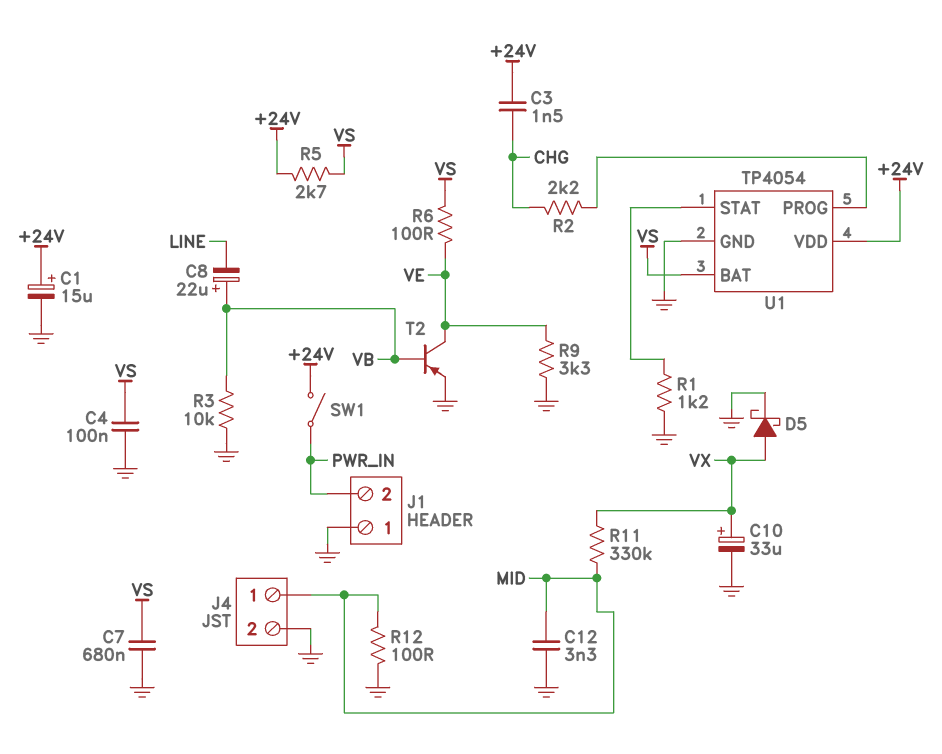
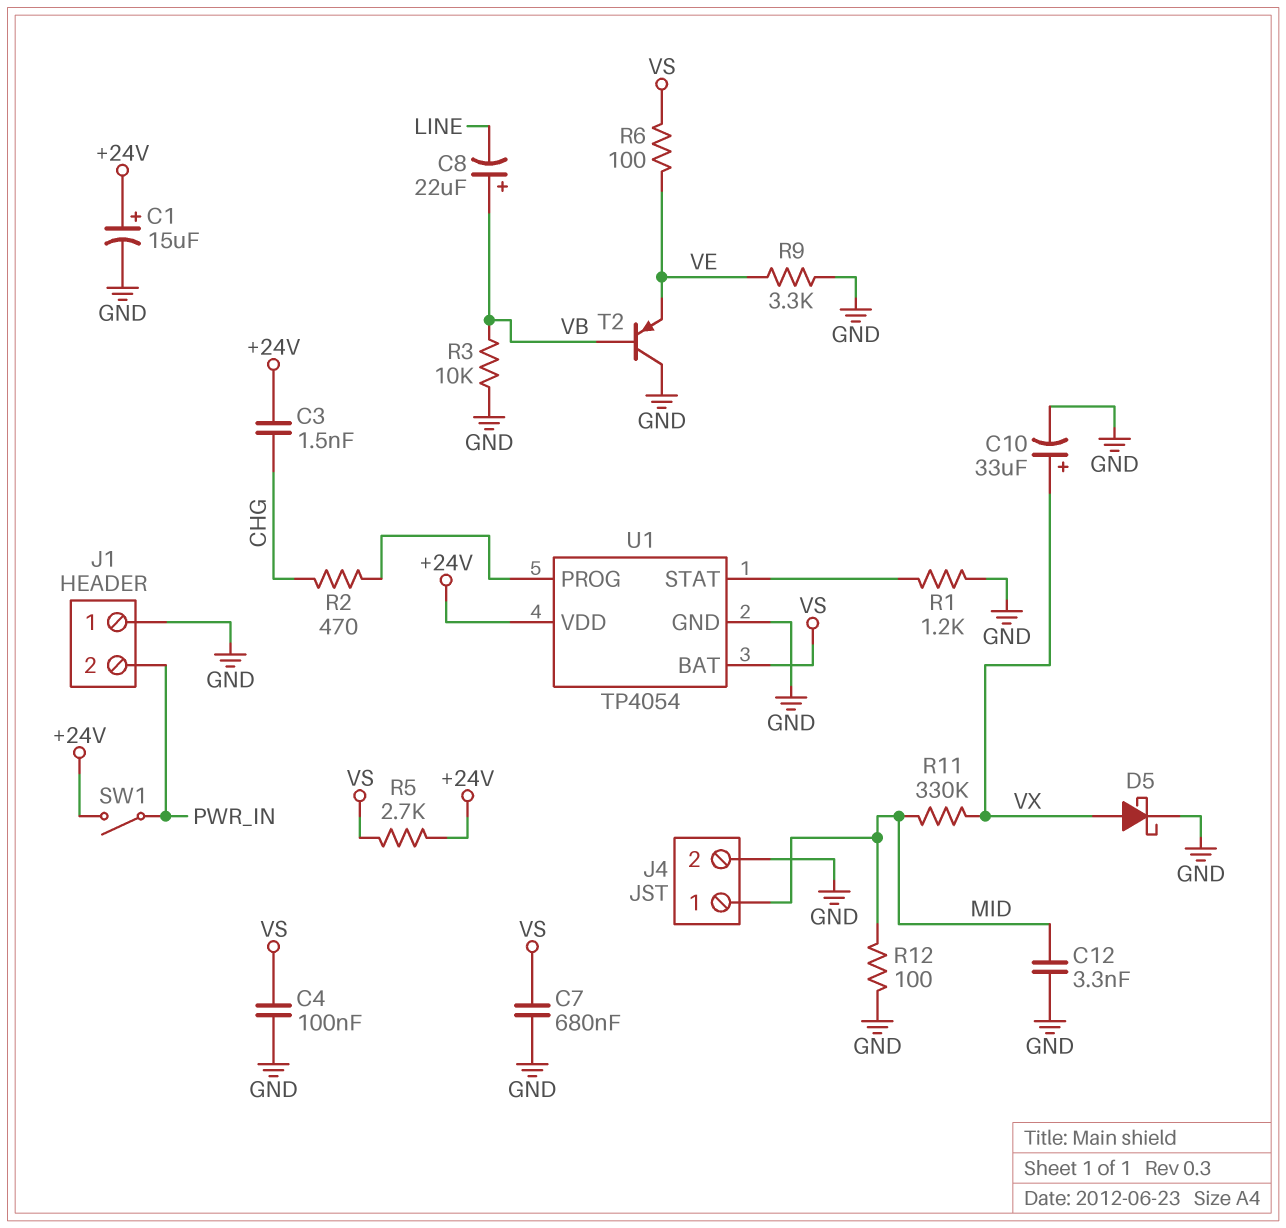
R2: 2.2k (CHG, U1/PROG) -> 470 (CHG, U1/PROG)
T2: PNP (B VB, C VE, E GND) -> PNP (B VB, C GND, E VE)

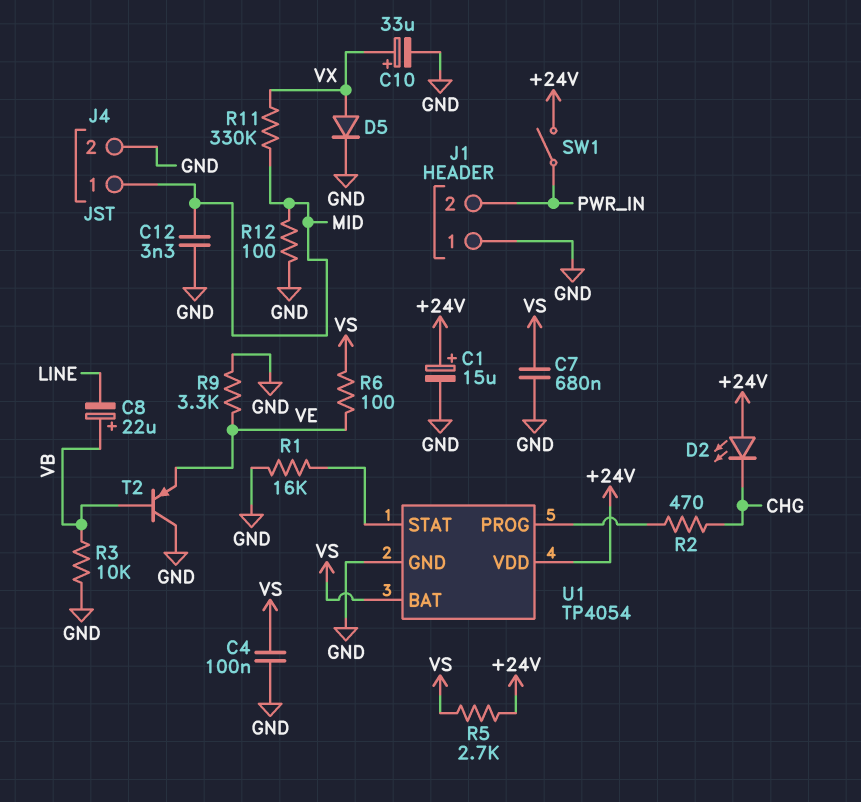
C3: 1.5nF (+24V, CHG) -> none
D2: none -> LED (A +24V, K CHG)
D5: schottky (A VX, K GND) -> diode (A VX, K GND)
R1: 1.2k (GND, U1/STAT) -> 16k (GND, U1/STAT)

